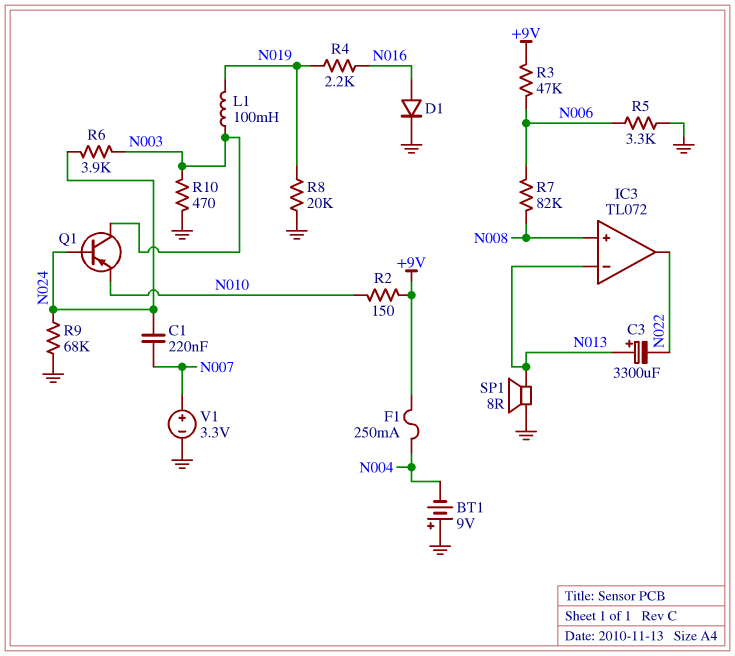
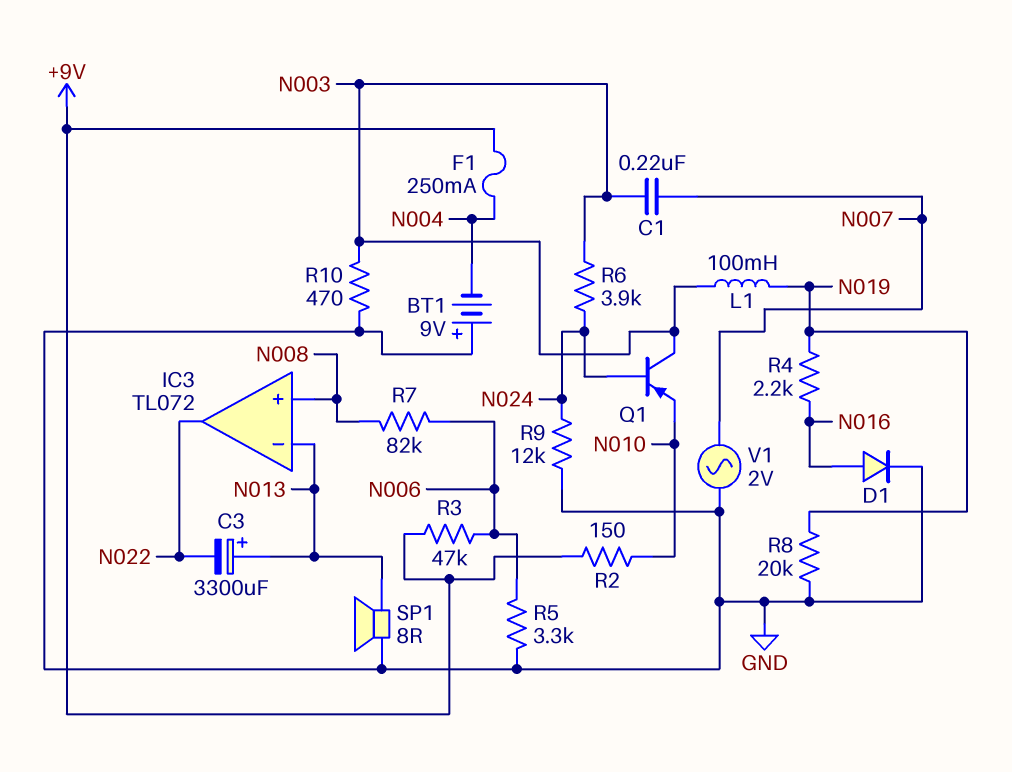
C1: 220nF (N007, N024) -> 220nF (N003, N007)
R9: 68k (GND, N024) -> 12k (GND, N024)
V1: 3.3V (plus N007, minus GND) -> AC 2V (GND, N007)

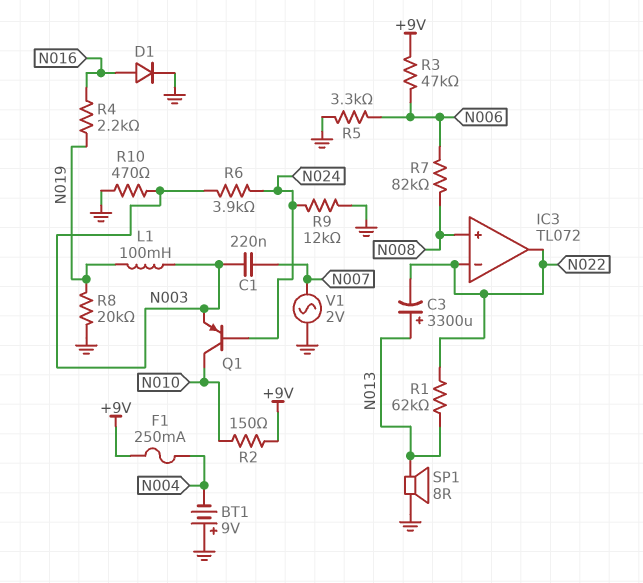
IC3 pin in-: N013 -> N022
Q1: PNP (B N024, C N003, E N010) -> PNP (B N024, C N010, E N003)
R1: none -> 62k (N013, N022)

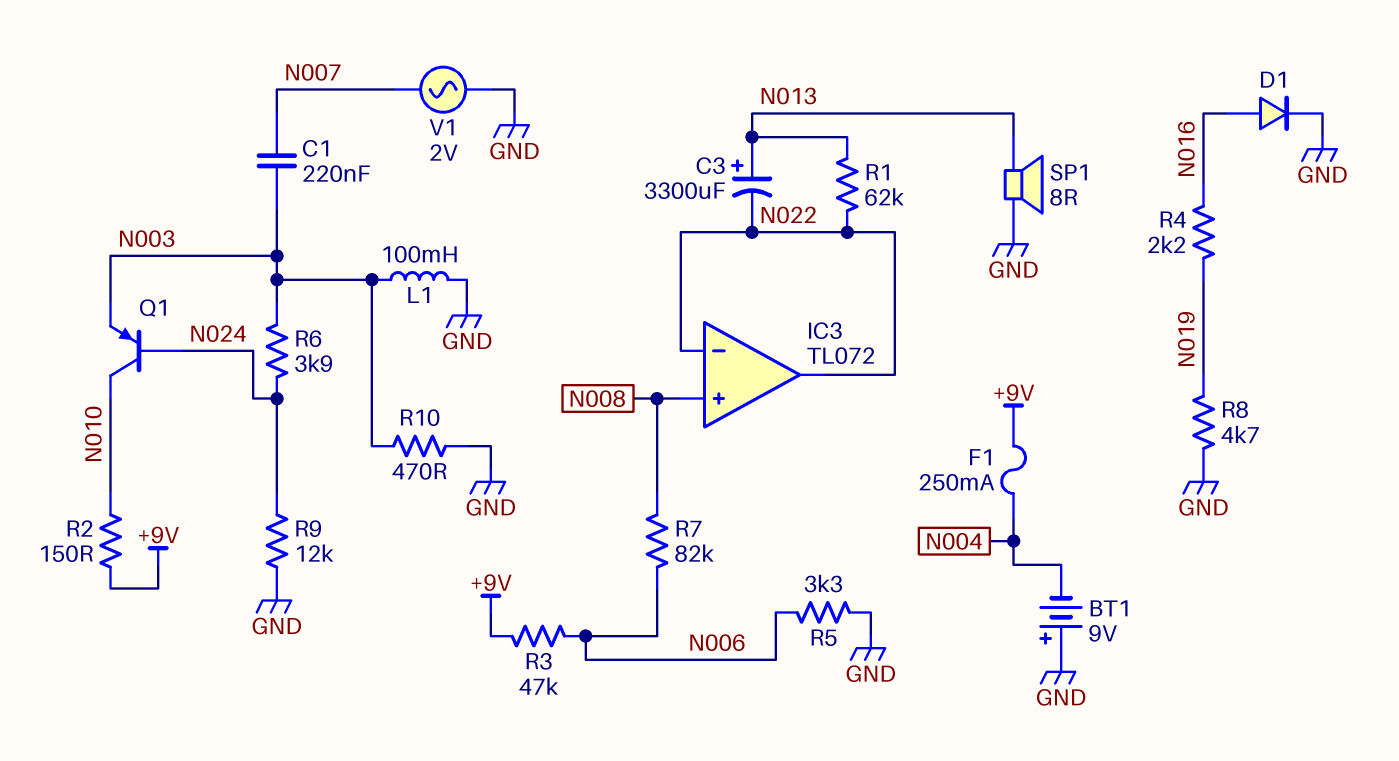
L1: 100mH (N003, N019) -> 100mH (GND, N003)
R8: 20k (GND, N019) -> 4.7k (GND, N019)

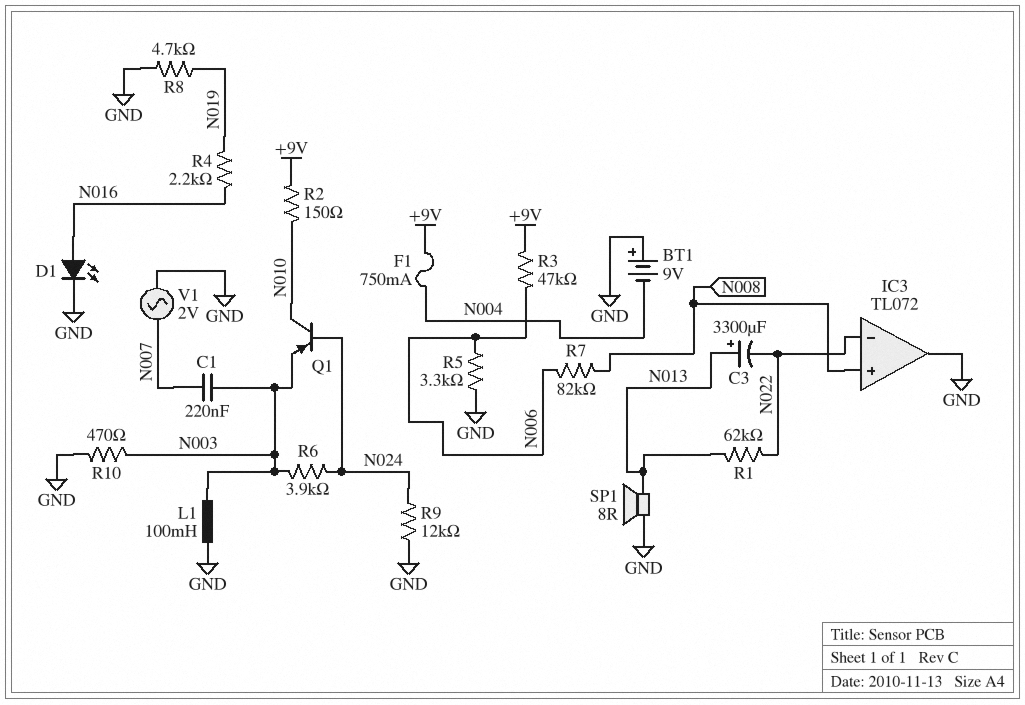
D1: diode (A N016, K GND) -> LED (A N016, K GND)
F1: 250mA (+9V, N004) -> 750mA (+9V, N004)
IC3 pin out: N022 -> GND

